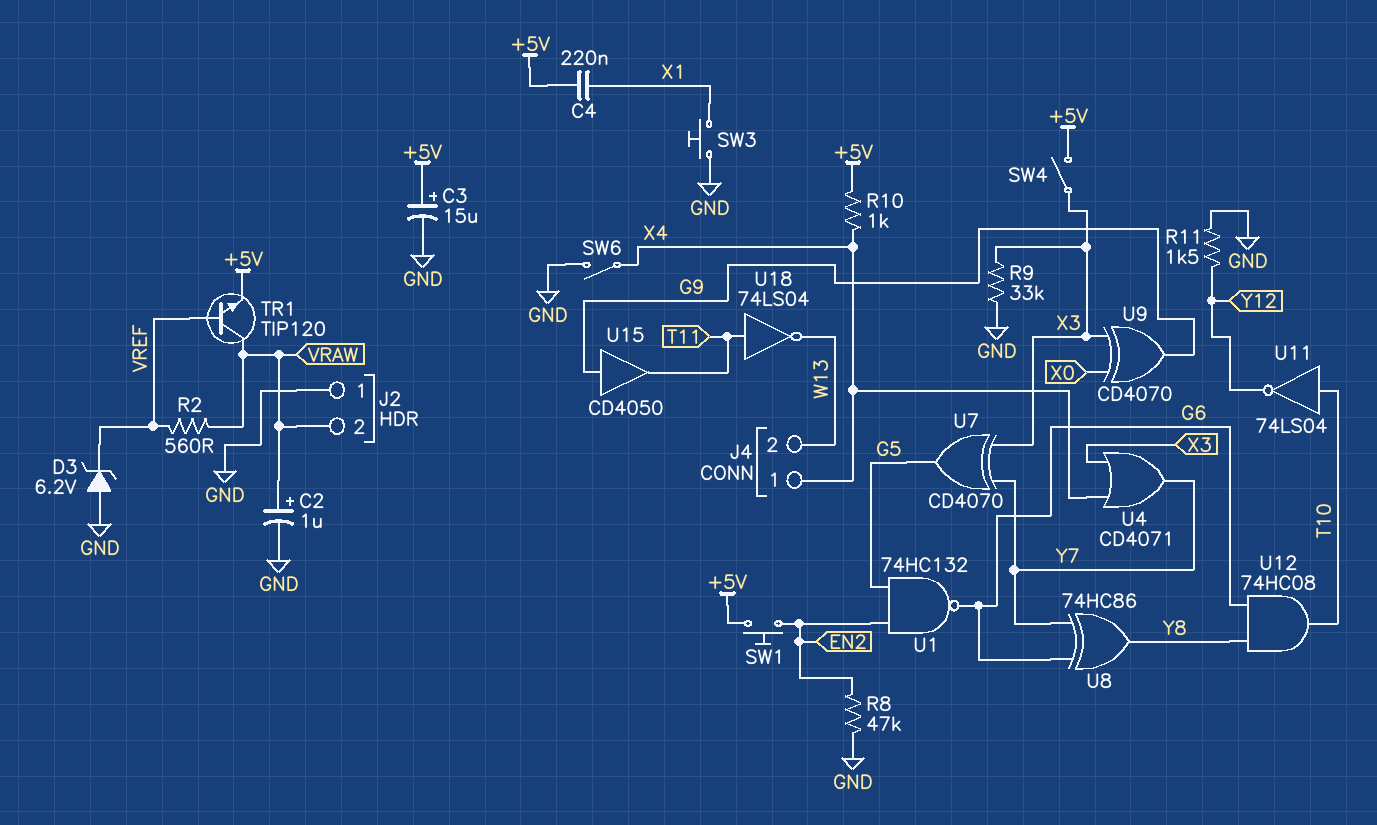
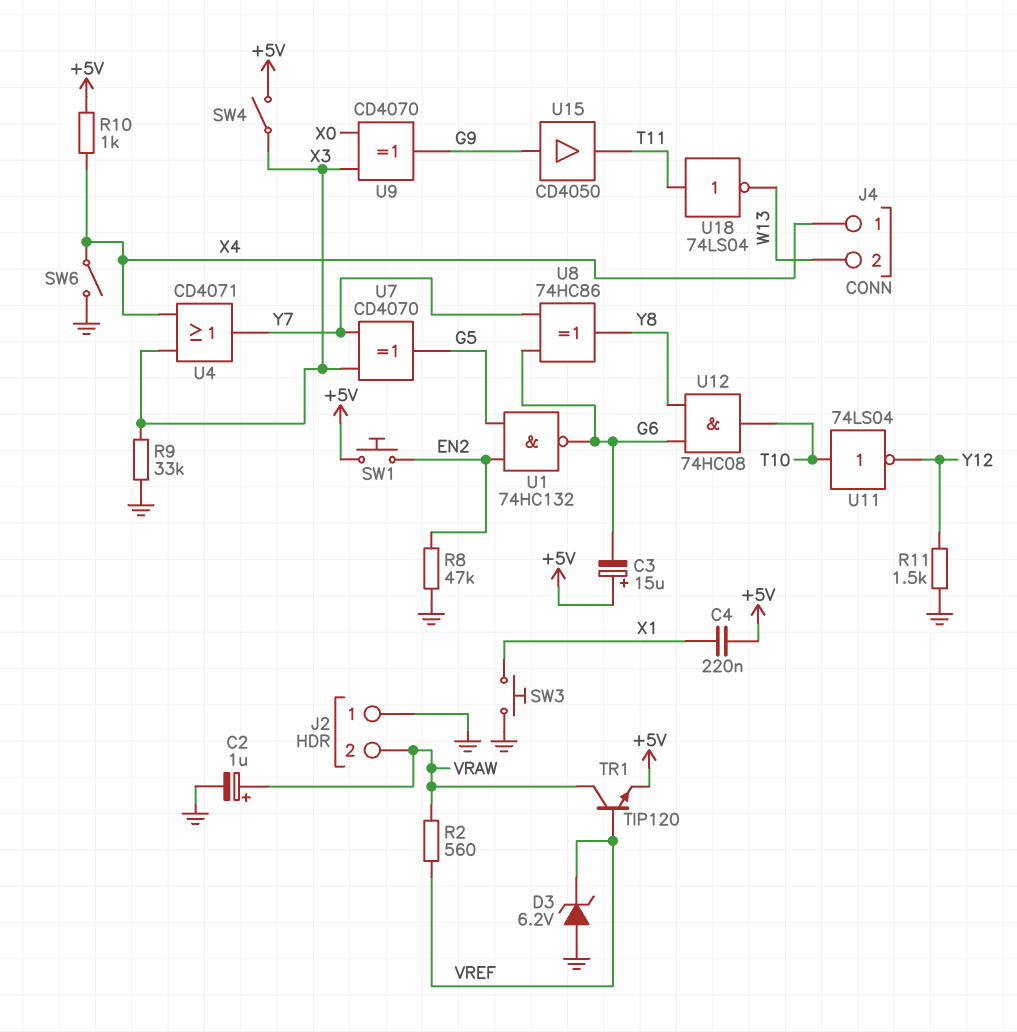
C3: 15uF (plus +5V, minus GND) -> 15uF (plus +5V, minus G6)

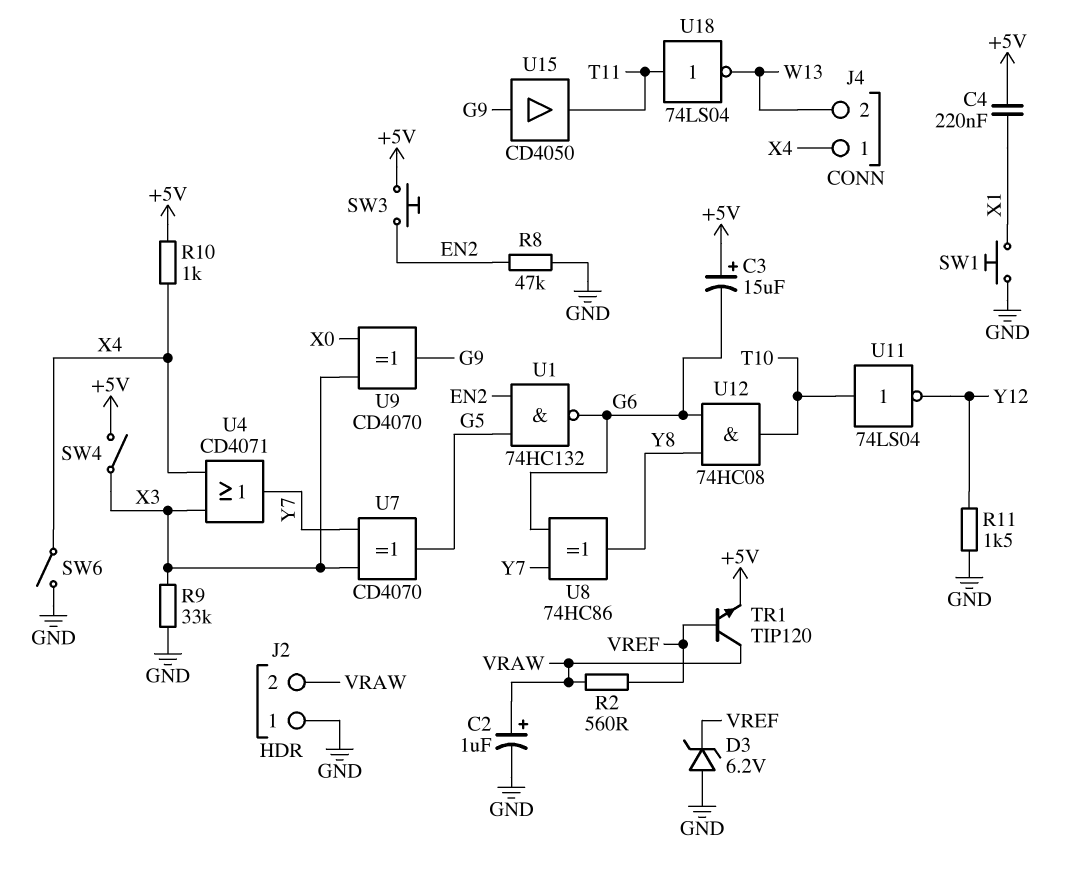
SW1: button (+5V, EN2) -> button (GND, X1)
SW3: button (GND, X1) -> button (+5V, EN2)

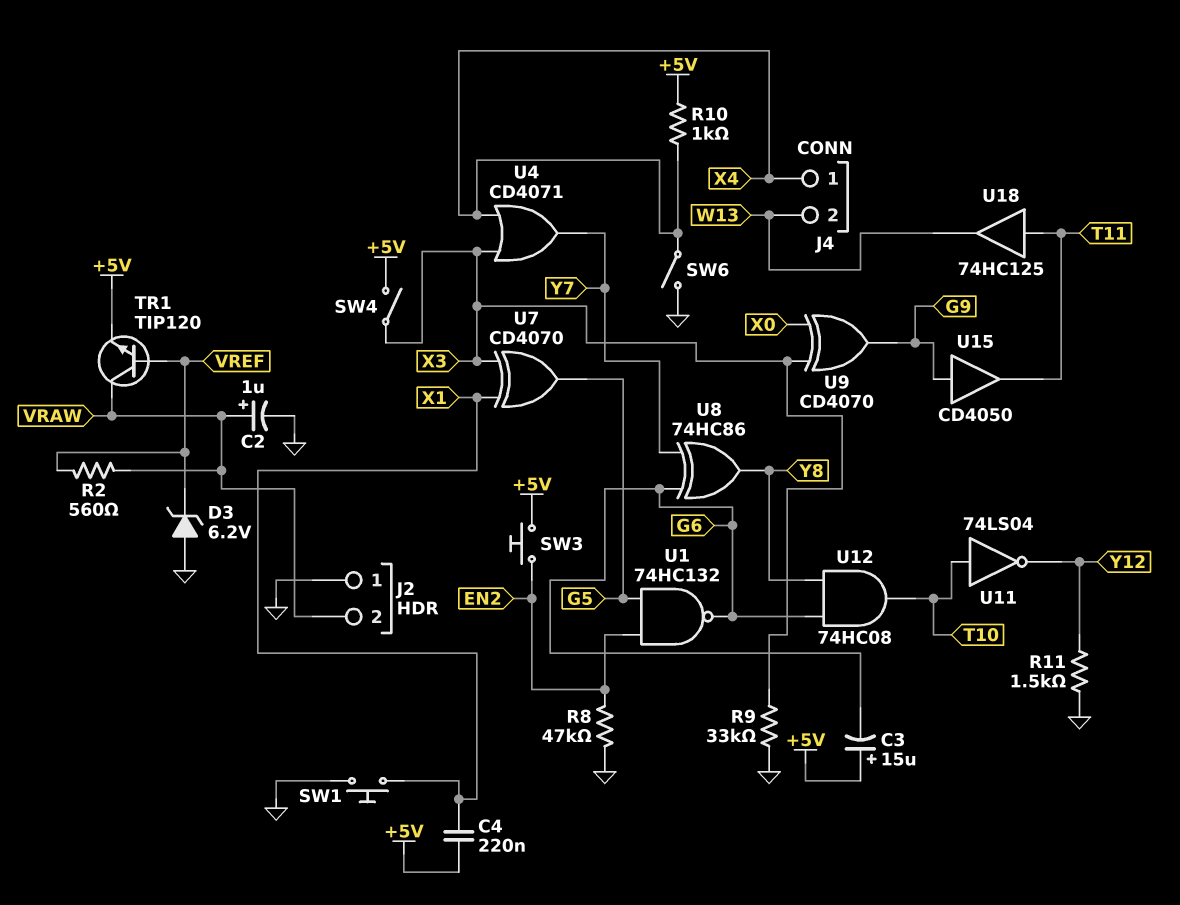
U7: XOR CD4070 (in X3, in Y7, out G5) -> XOR CD4070 (in X1, in X3, out G5)
U18: NOT 74LS04 (in T11, out W13) -> buffer 74HC125 (in T11, out W13)

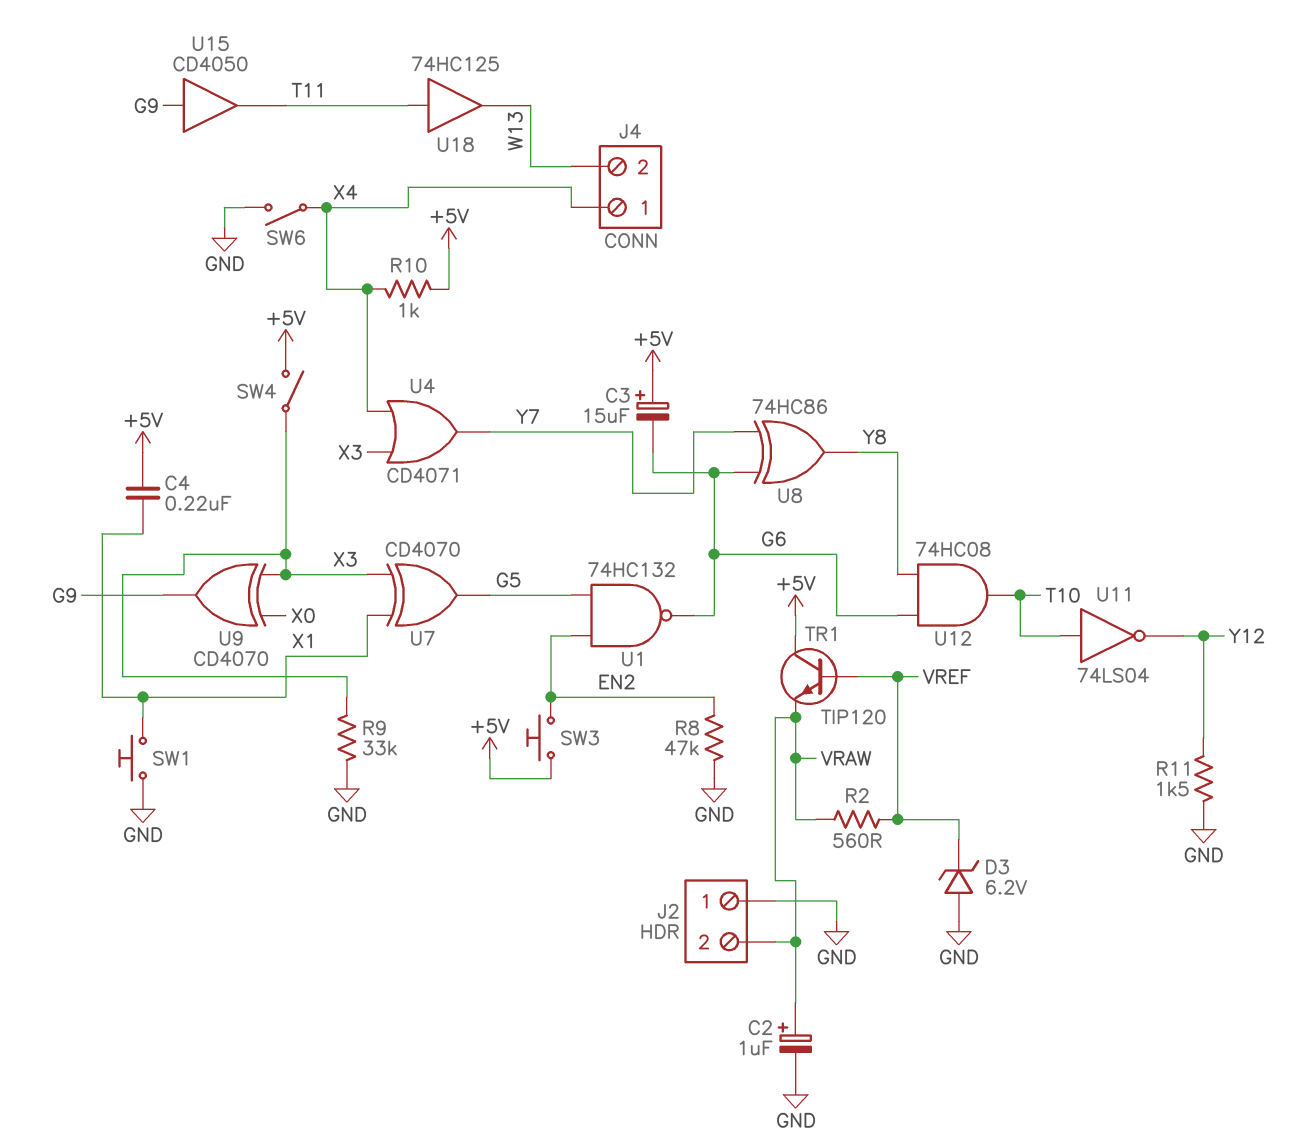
TR1: NPN TIP120 (B VREF, C VRAW, E +5V) -> NPN TIP120 (B VREF, C +5V, E VRAW)

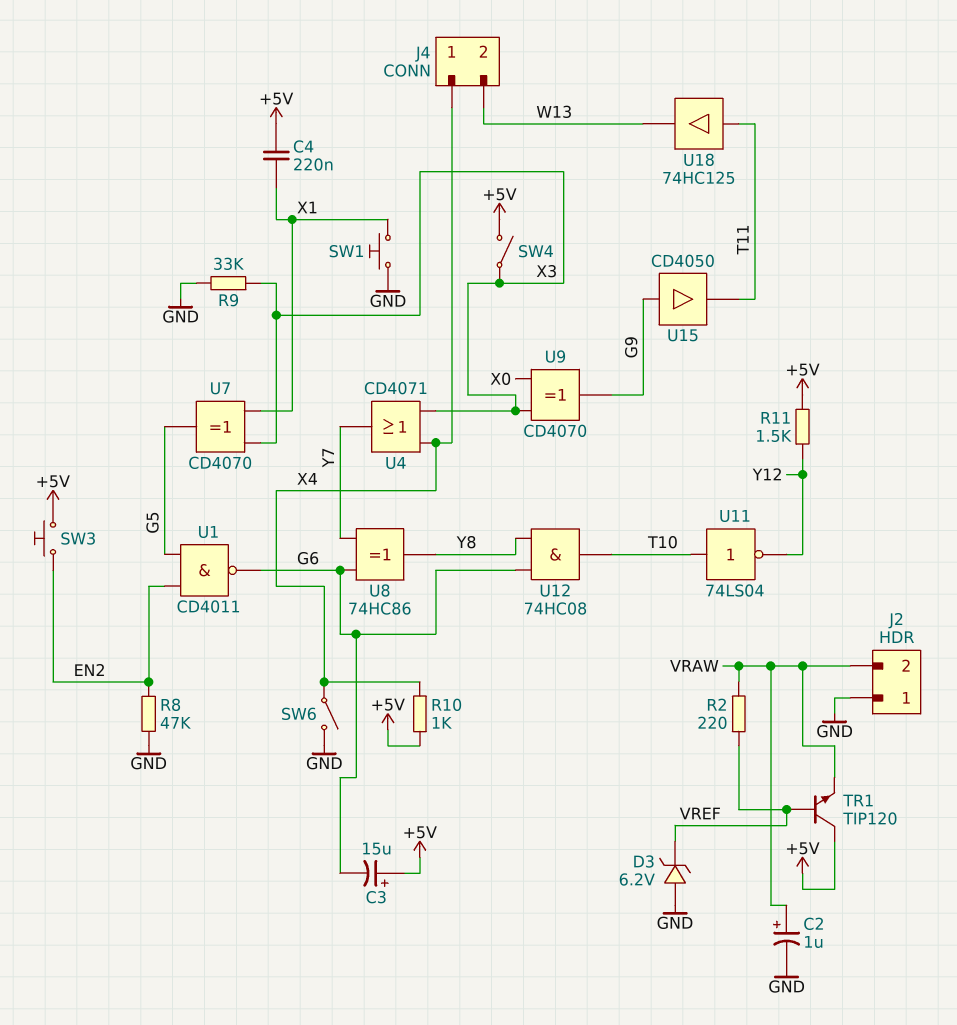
R2: 560 (VRAW, VREF) -> 220 (VRAW, VREF)
R11: 1.5k (GND, Y12) -> 1.5k (+5V, Y12)
U1: NAND 74HC132 (in EN2, in G5, out G6) -> NAND CD4011 (in EN2, in G5, out G6)

